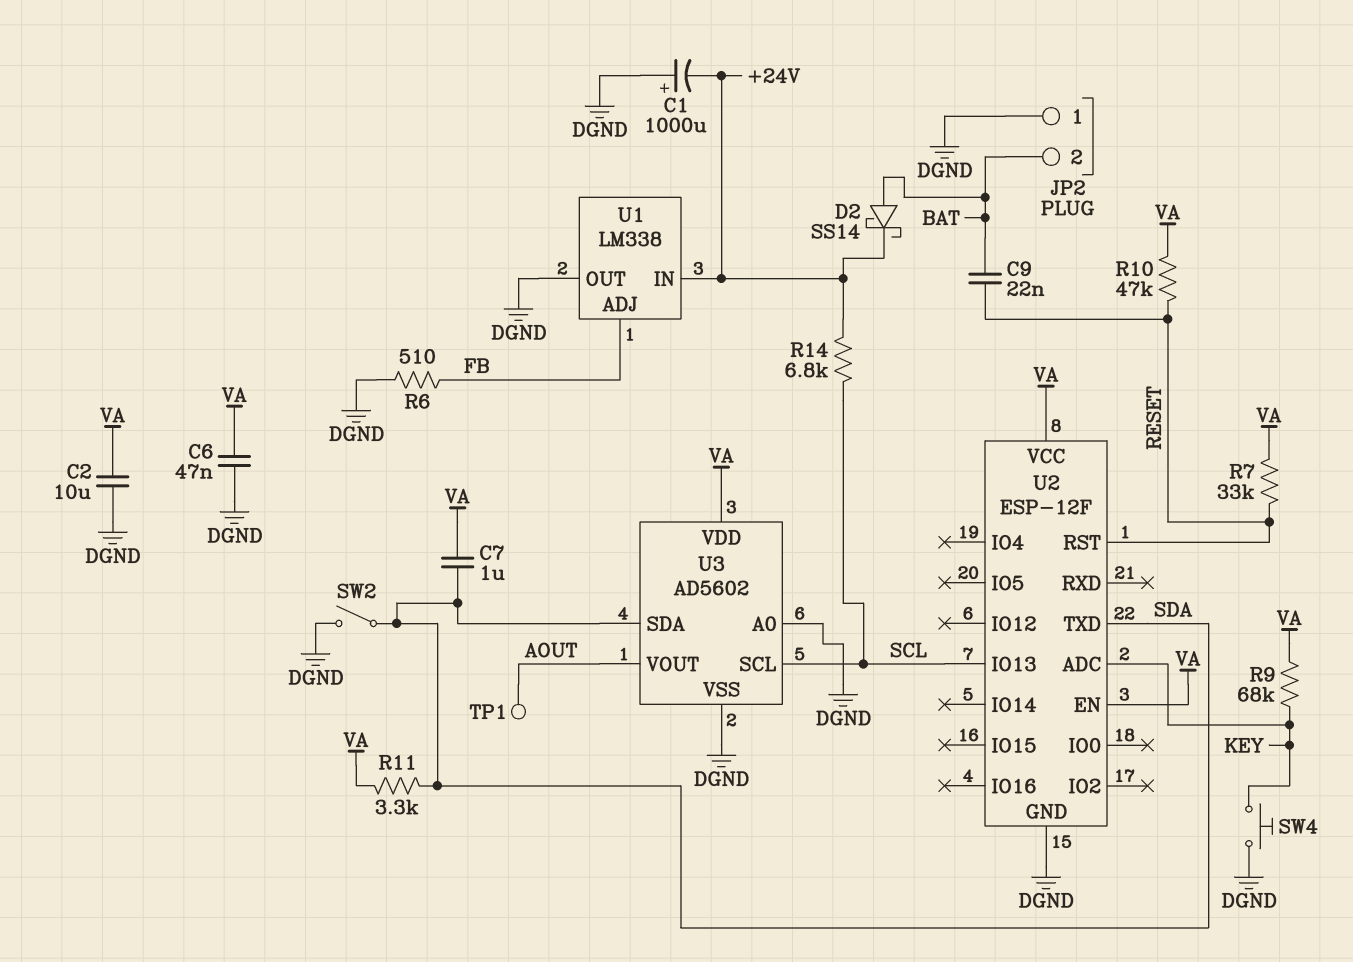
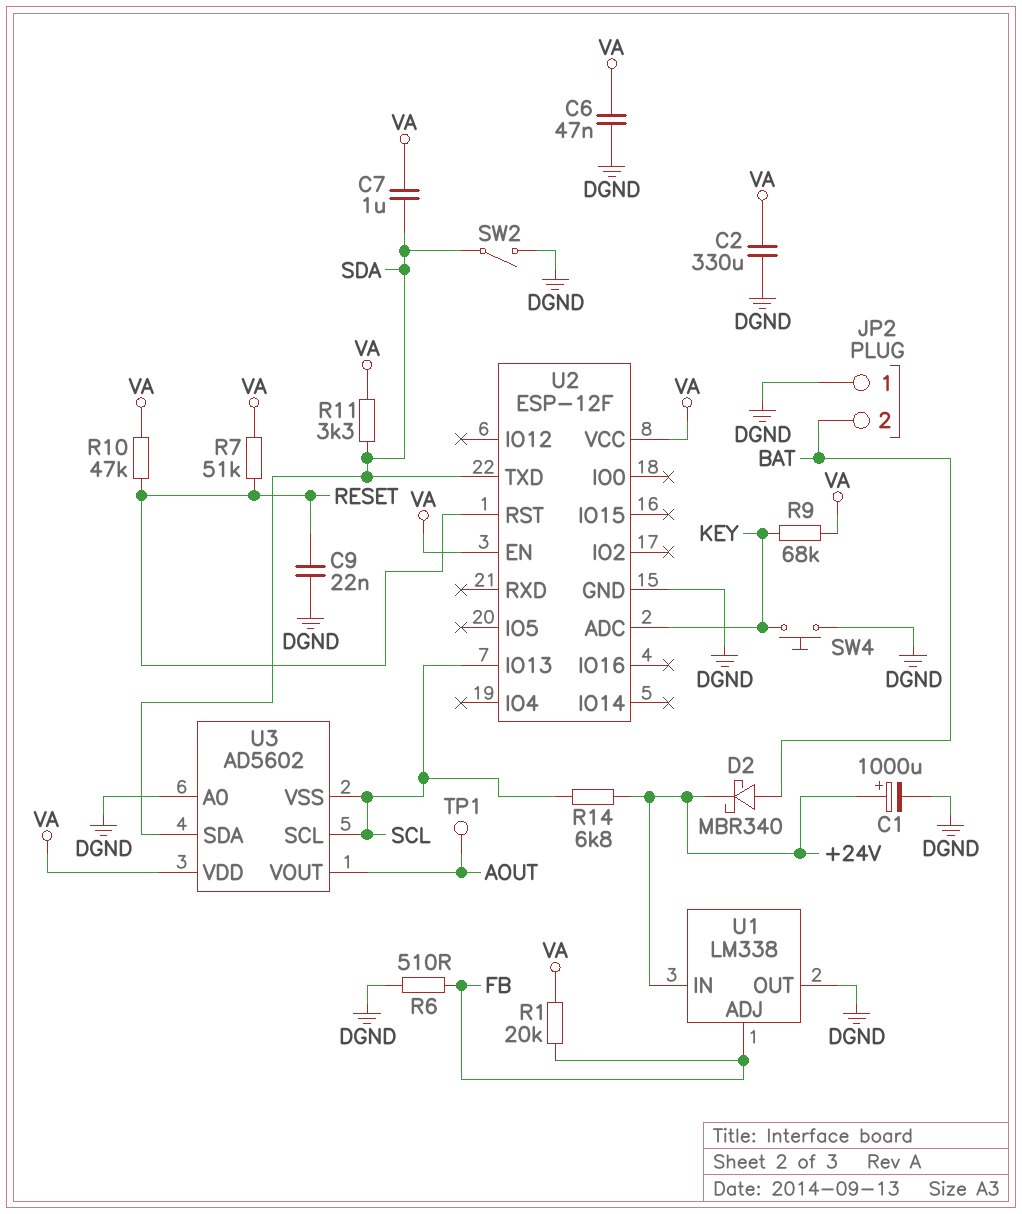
C1: 1000uF (plus DGND, minus +24V) -> 1000uF (plus +24V, minus DGND)
C2: 10uF (DGND, VA) -> 330uF (DGND, VA)
C9: 22nF (BAT, RESET) -> 22nF (DGND, RESET)
D2: schottky SS14 (A BAT, K +24V) -> schottky MBR340 (A BAT, K +24V)
R1: none -> 20k (FB, VA)
R7: 33k (RESET, VA) -> 51k (RESET, VA)
U3 pin VSS: DGND -> SCL

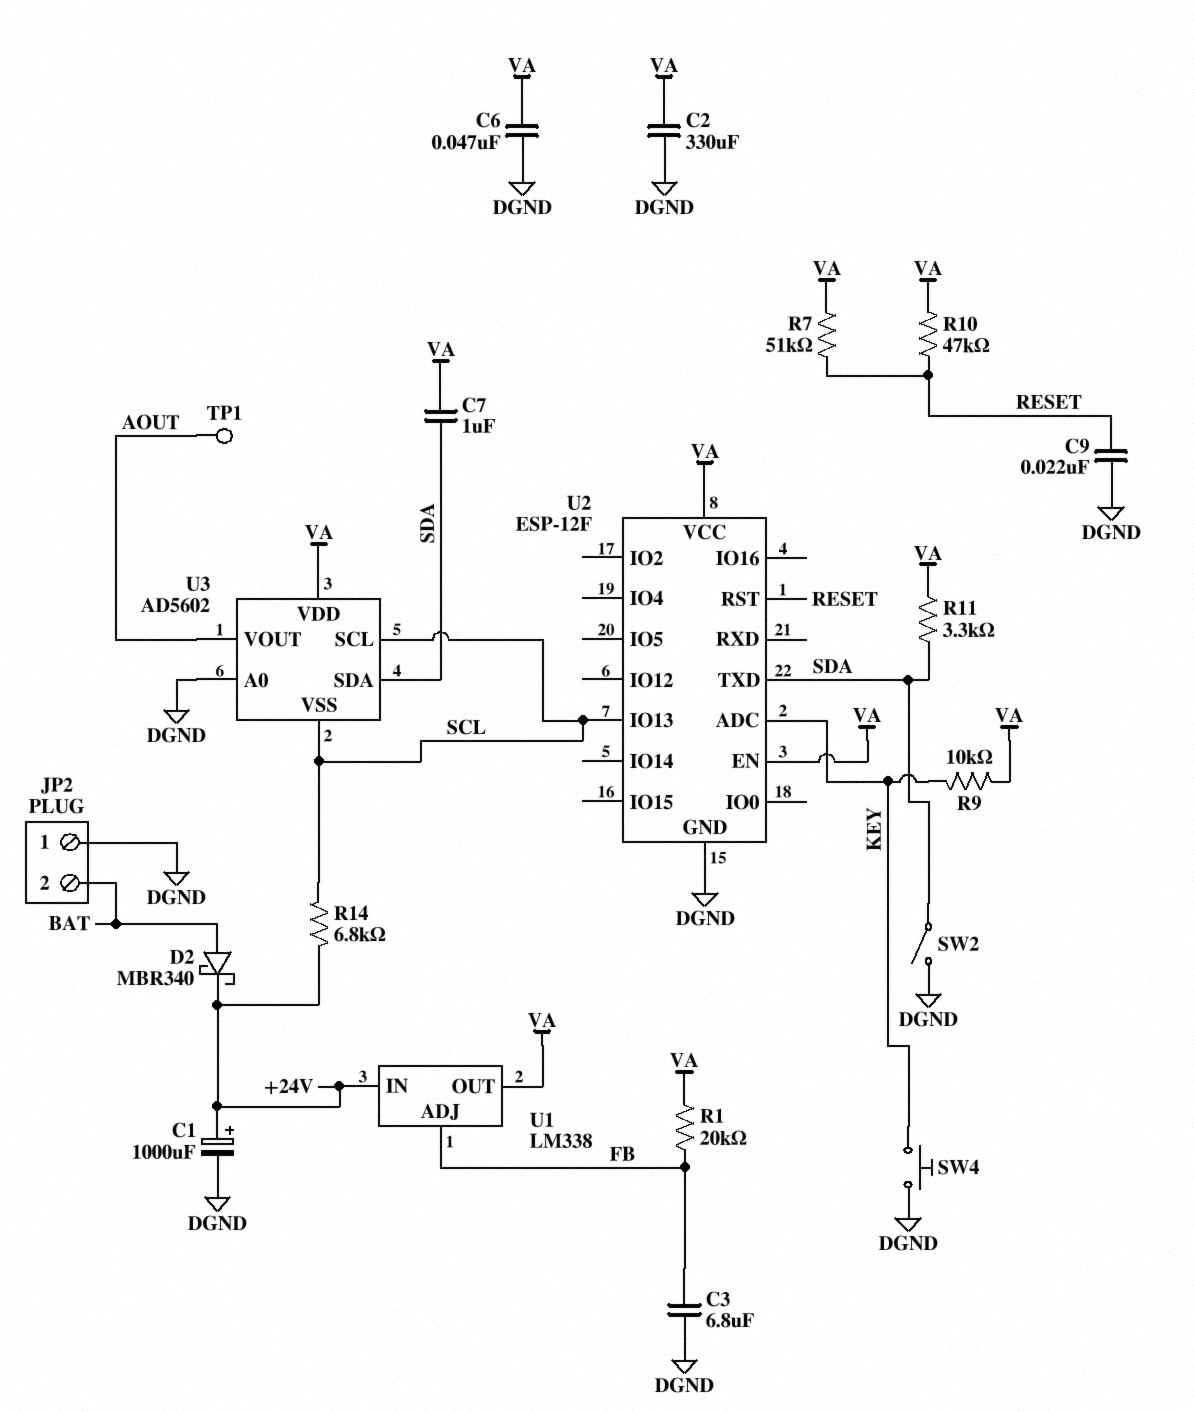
C3: none -> 6.8uF (DGND, FB)
R6: 510 (DGND, FB) -> none
R9: 68k (KEY, VA) -> 10k (KEY, VA)
U1 pin OUT: DGND -> VA

